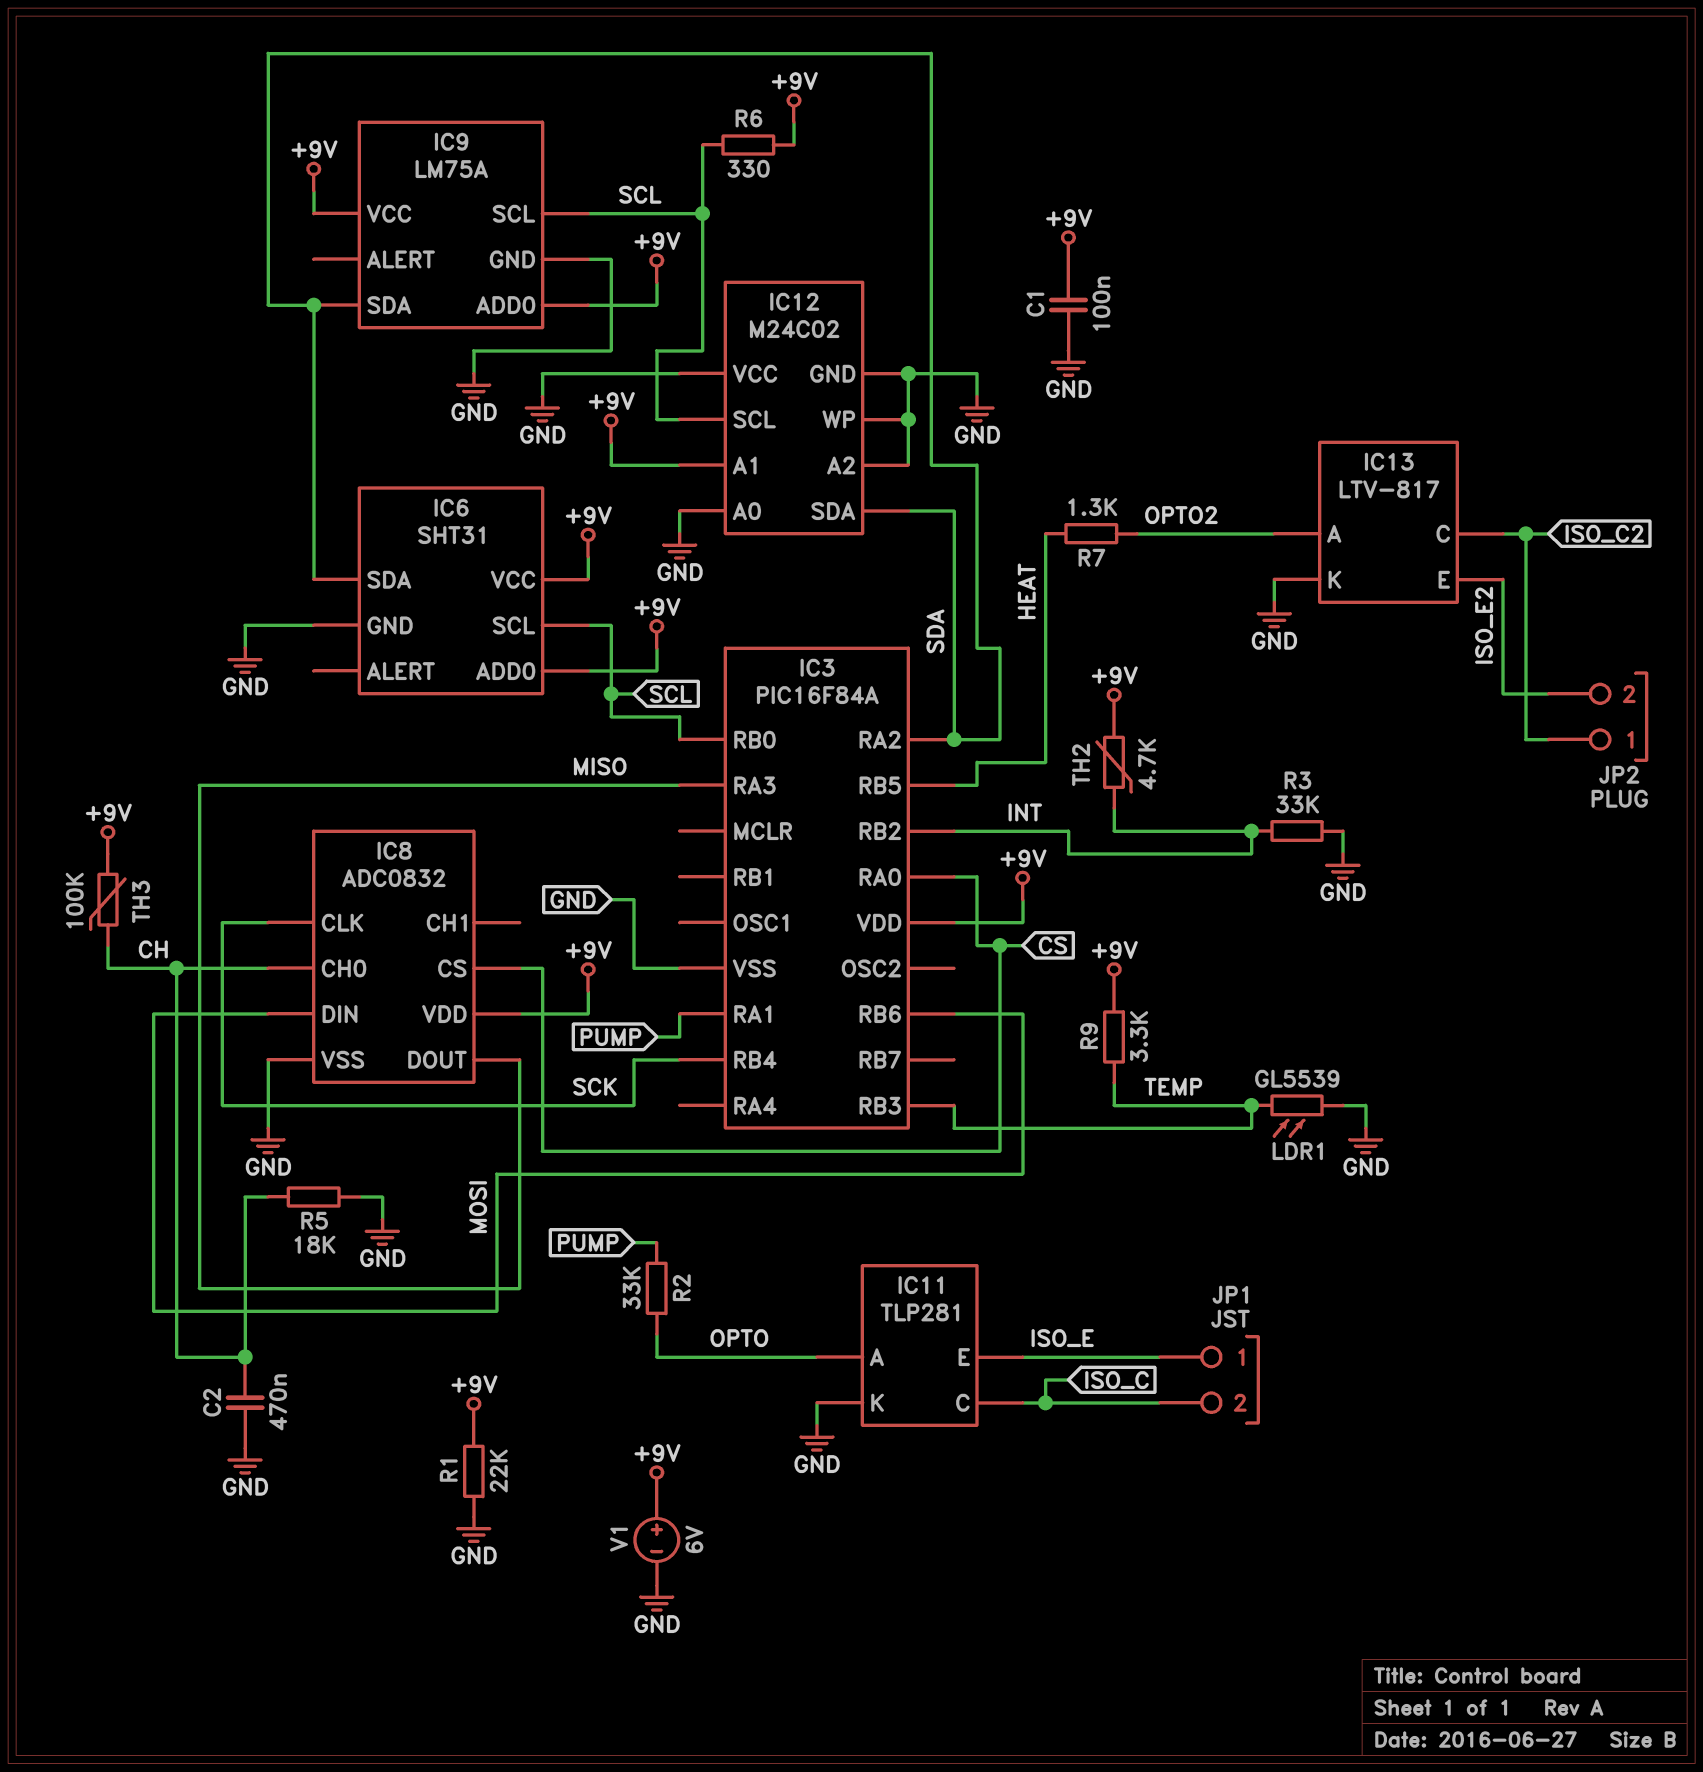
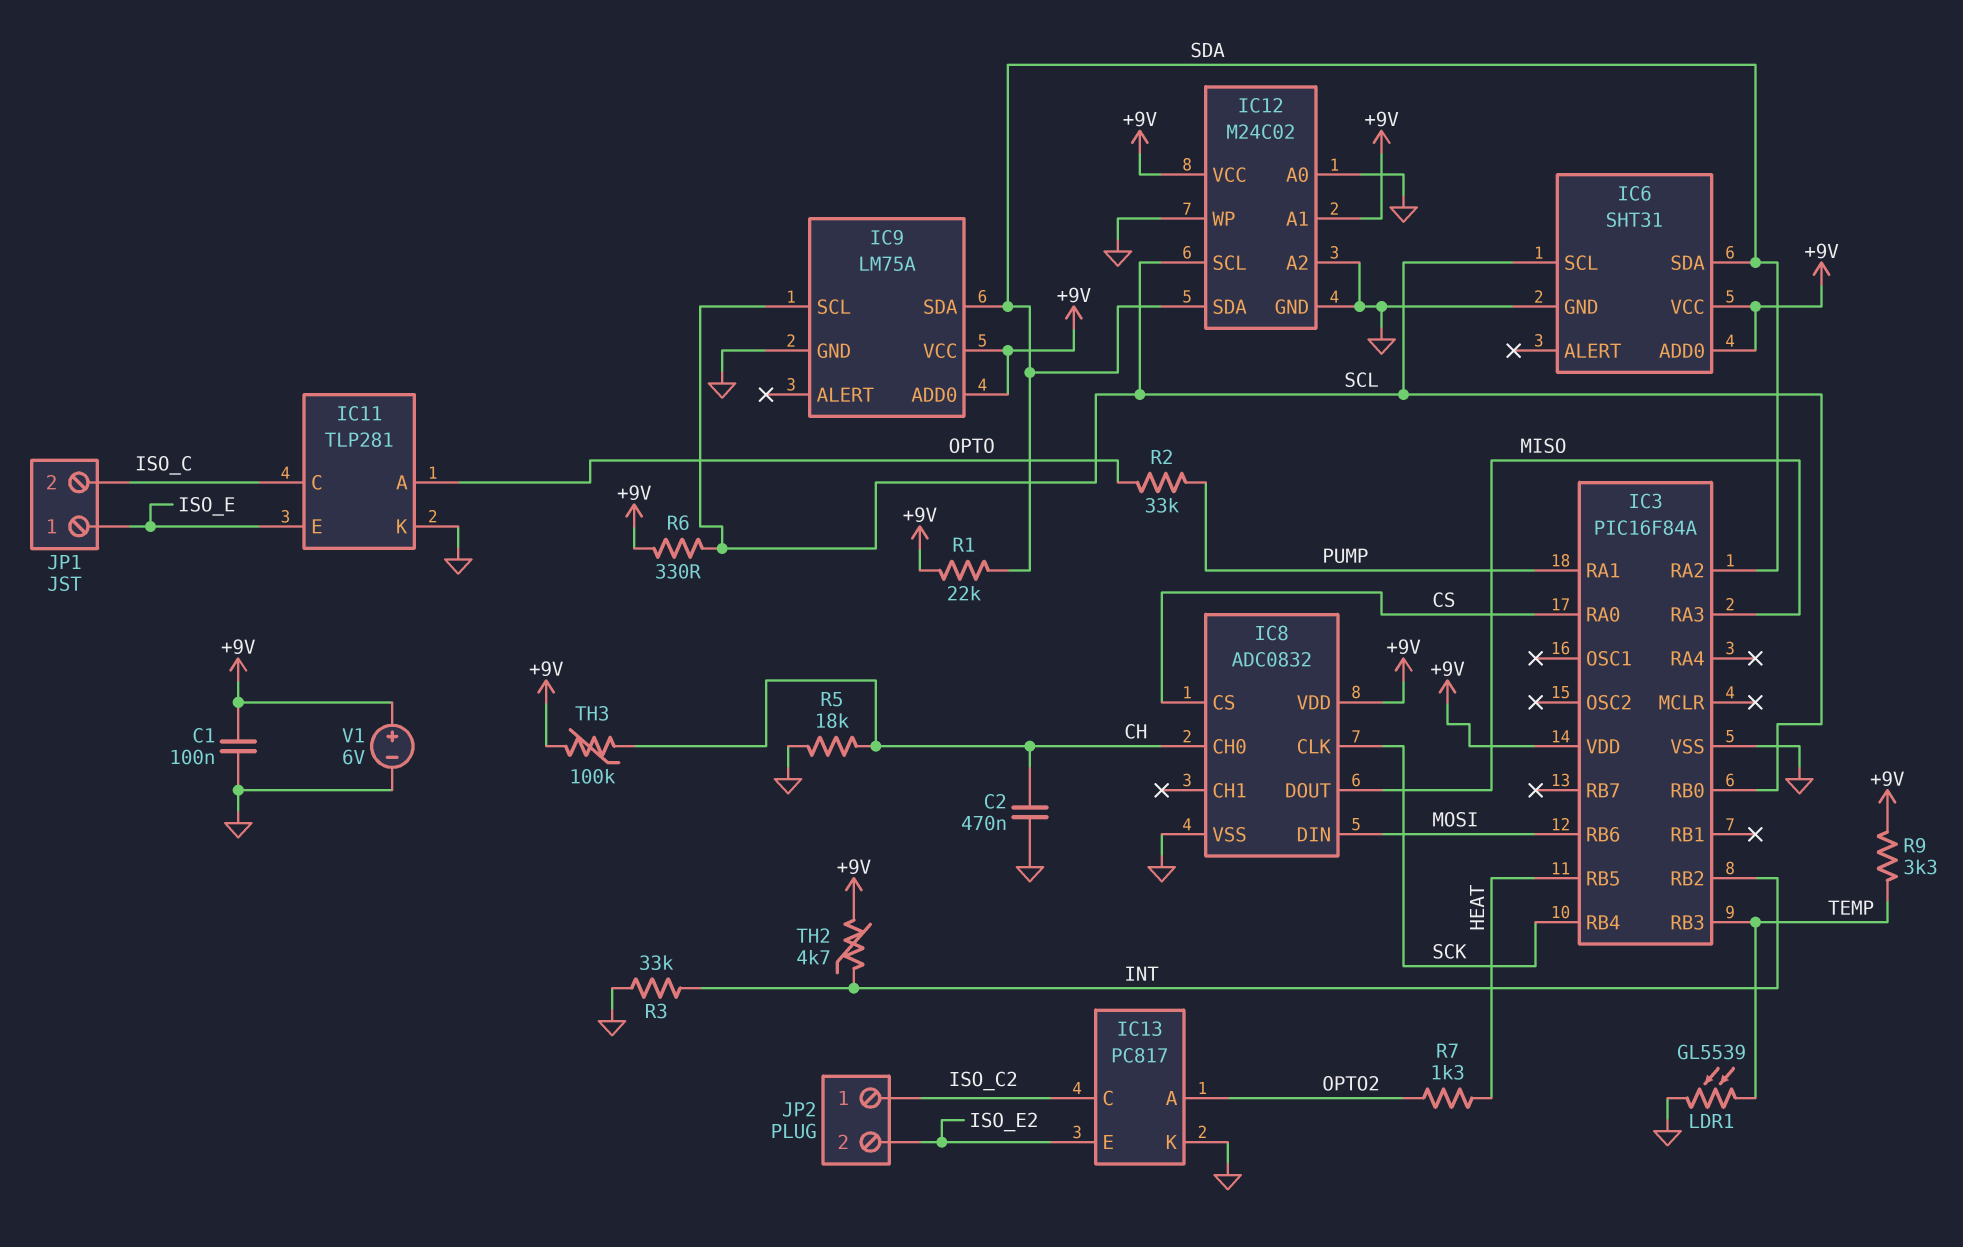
IC12 pin VCC: GND -> +9V
IC13: LTV-817 -> PC817
R1: 22k (+9V, GND) -> 22k (+9V, SDA)

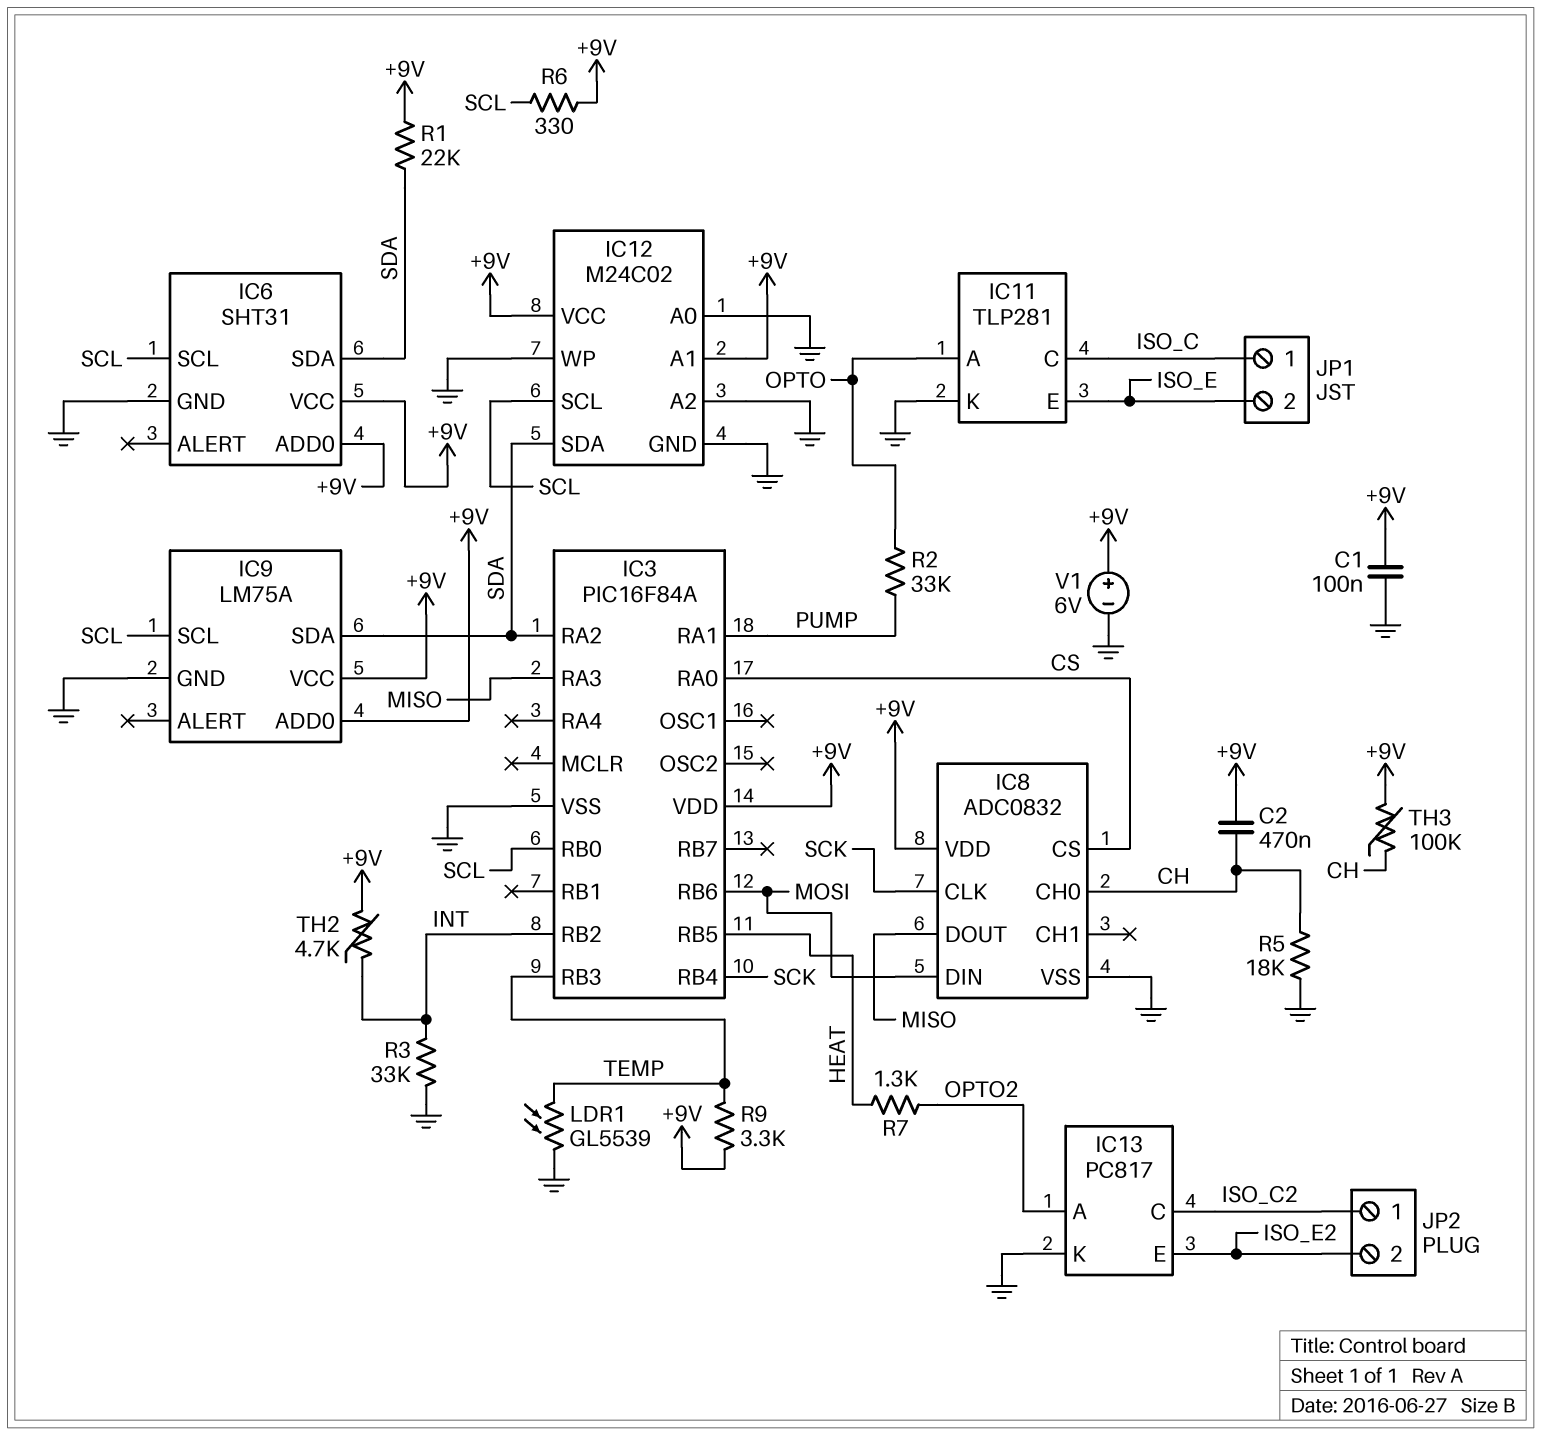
C2: 470nF (CH, GND) -> 470nF (+9V, CH)
JP1 pin 1: ISO_E -> ISO_C
JP1 pin 2: ISO_C -> ISO_E

